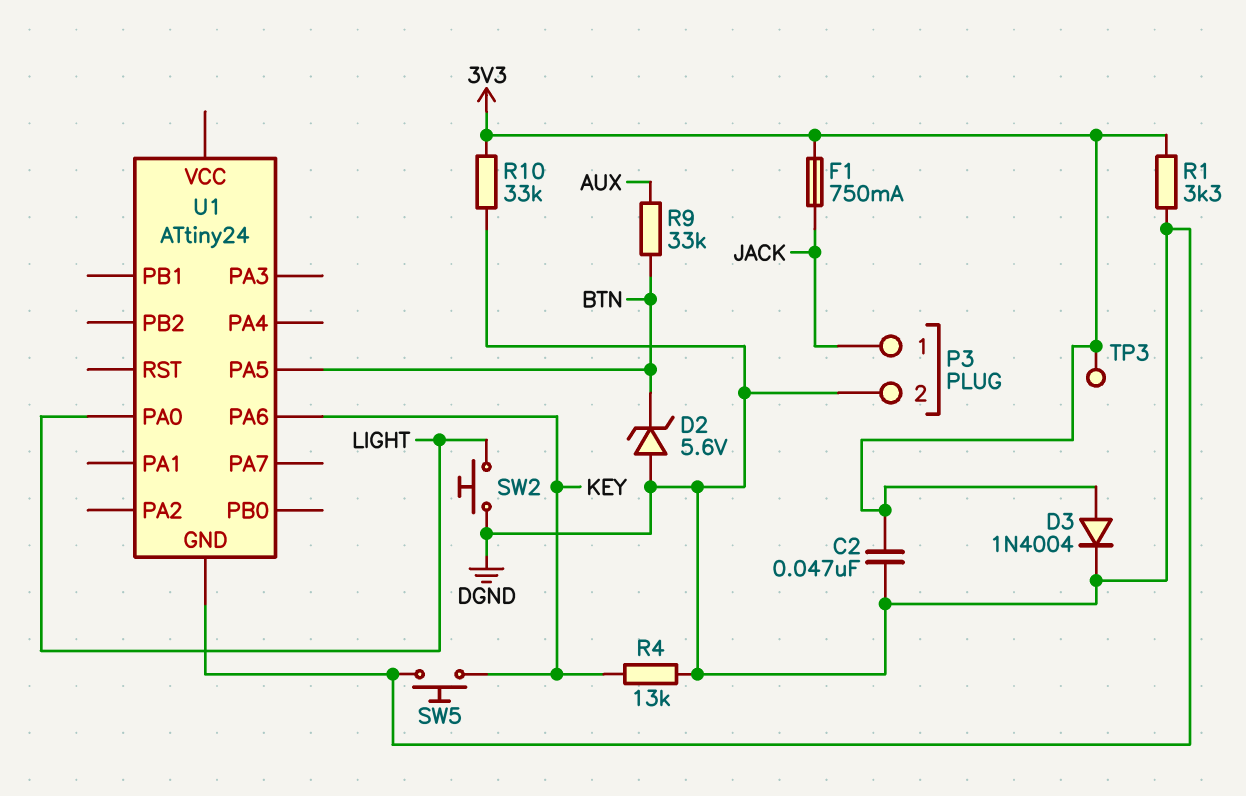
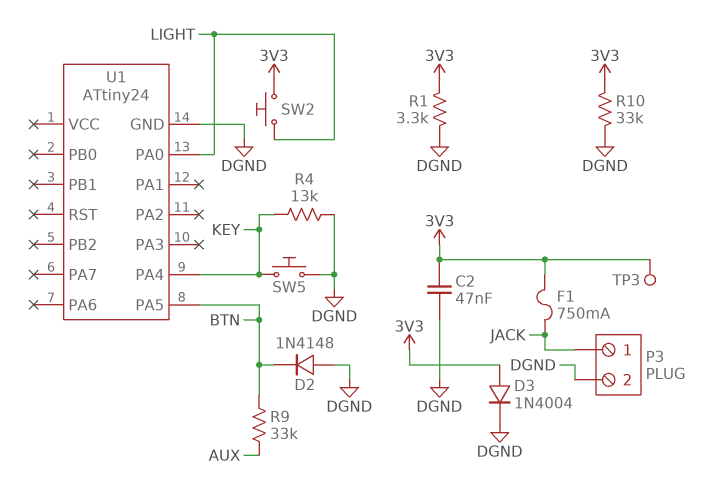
D2: zener 5.6V (A DGND, K BTN) -> diode 1N4148 (A DGND, K BTN)
SW2: button (DGND, LIGHT) -> button (3V3, LIGHT)
U1 pin PA4: none -> KEY
U1 pin PA6: KEY -> none

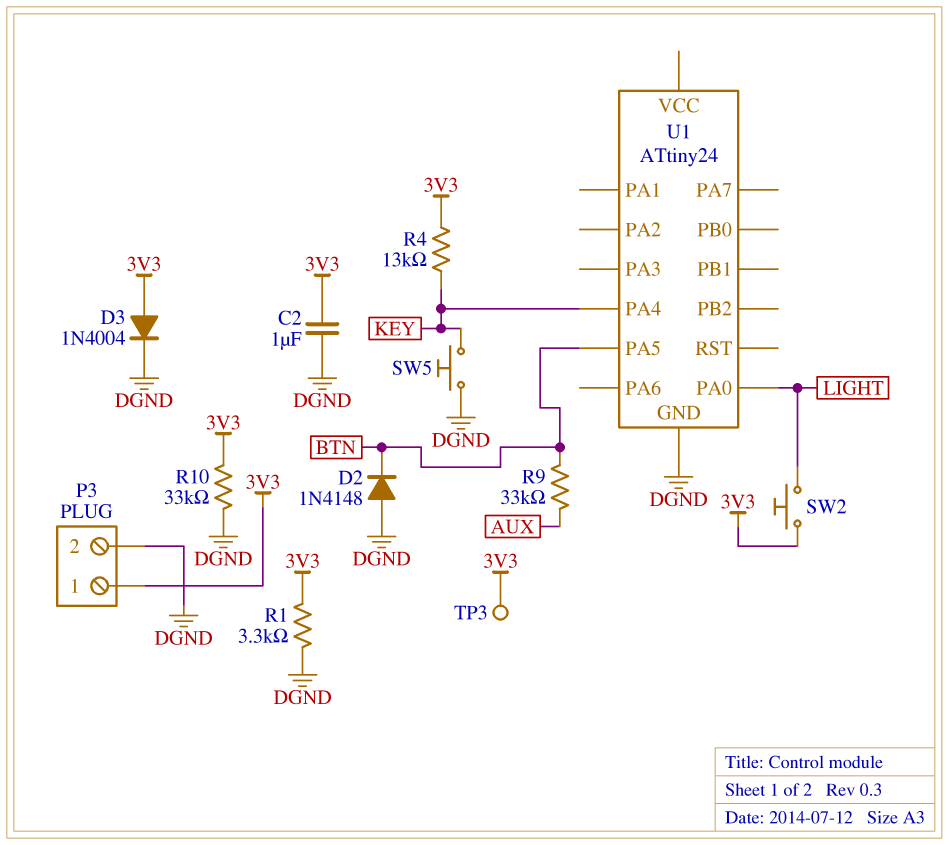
C2: 47nF (3V3, DGND) -> 1uF (3V3, DGND)
F1: 750mA (3V3, JACK) -> none
P3 pin 1: JACK -> 3V3
R4: 13k (DGND, KEY) -> 13k (3V3, KEY)

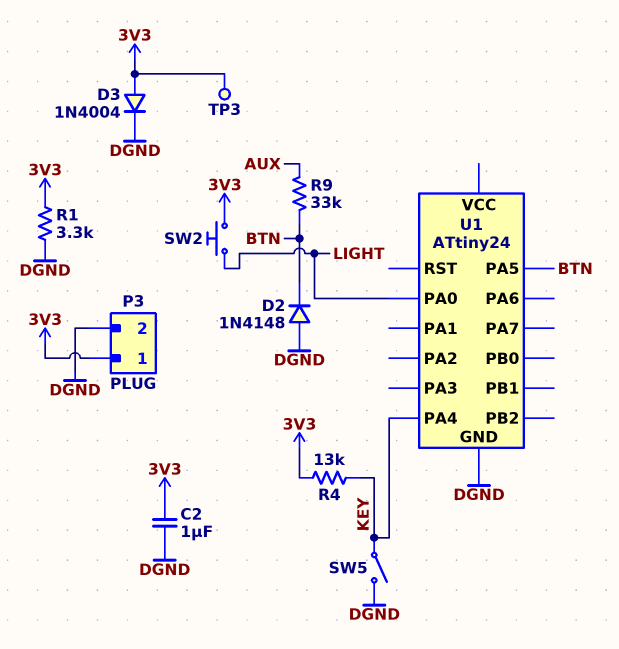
R10: 33k (3V3, DGND) -> none
SW5: button (DGND, KEY) -> switch (DGND, KEY)

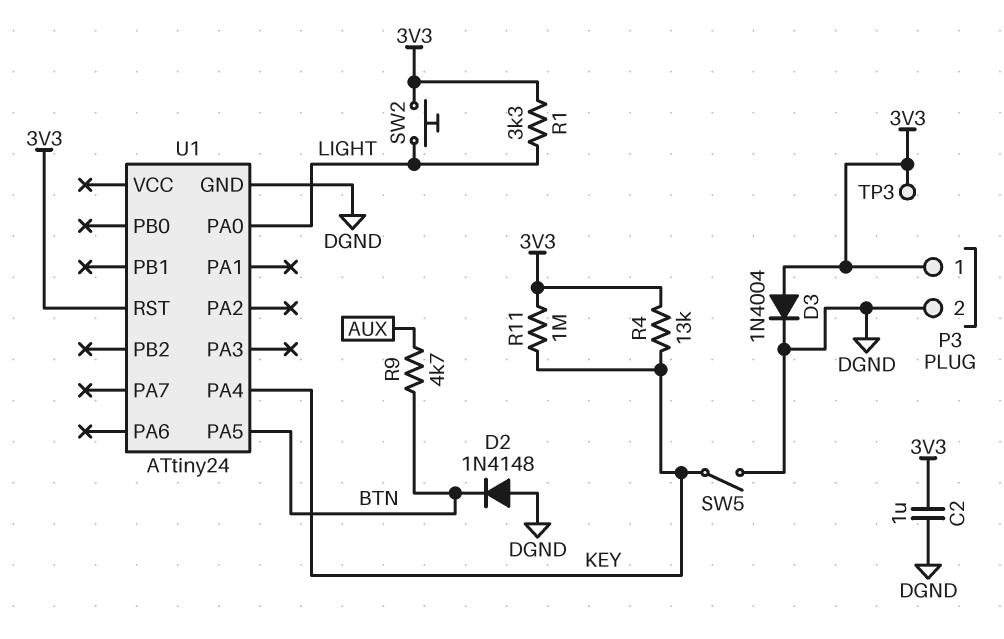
R1: 3.3k (3V3, DGND) -> 3.3k (3V3, LIGHT)
R9: 33k (AUX, BTN) -> 4.7k (AUX, BTN)
R11: none -> 1M (3V3, KEY)
U1 pin RST: none -> 3V3

